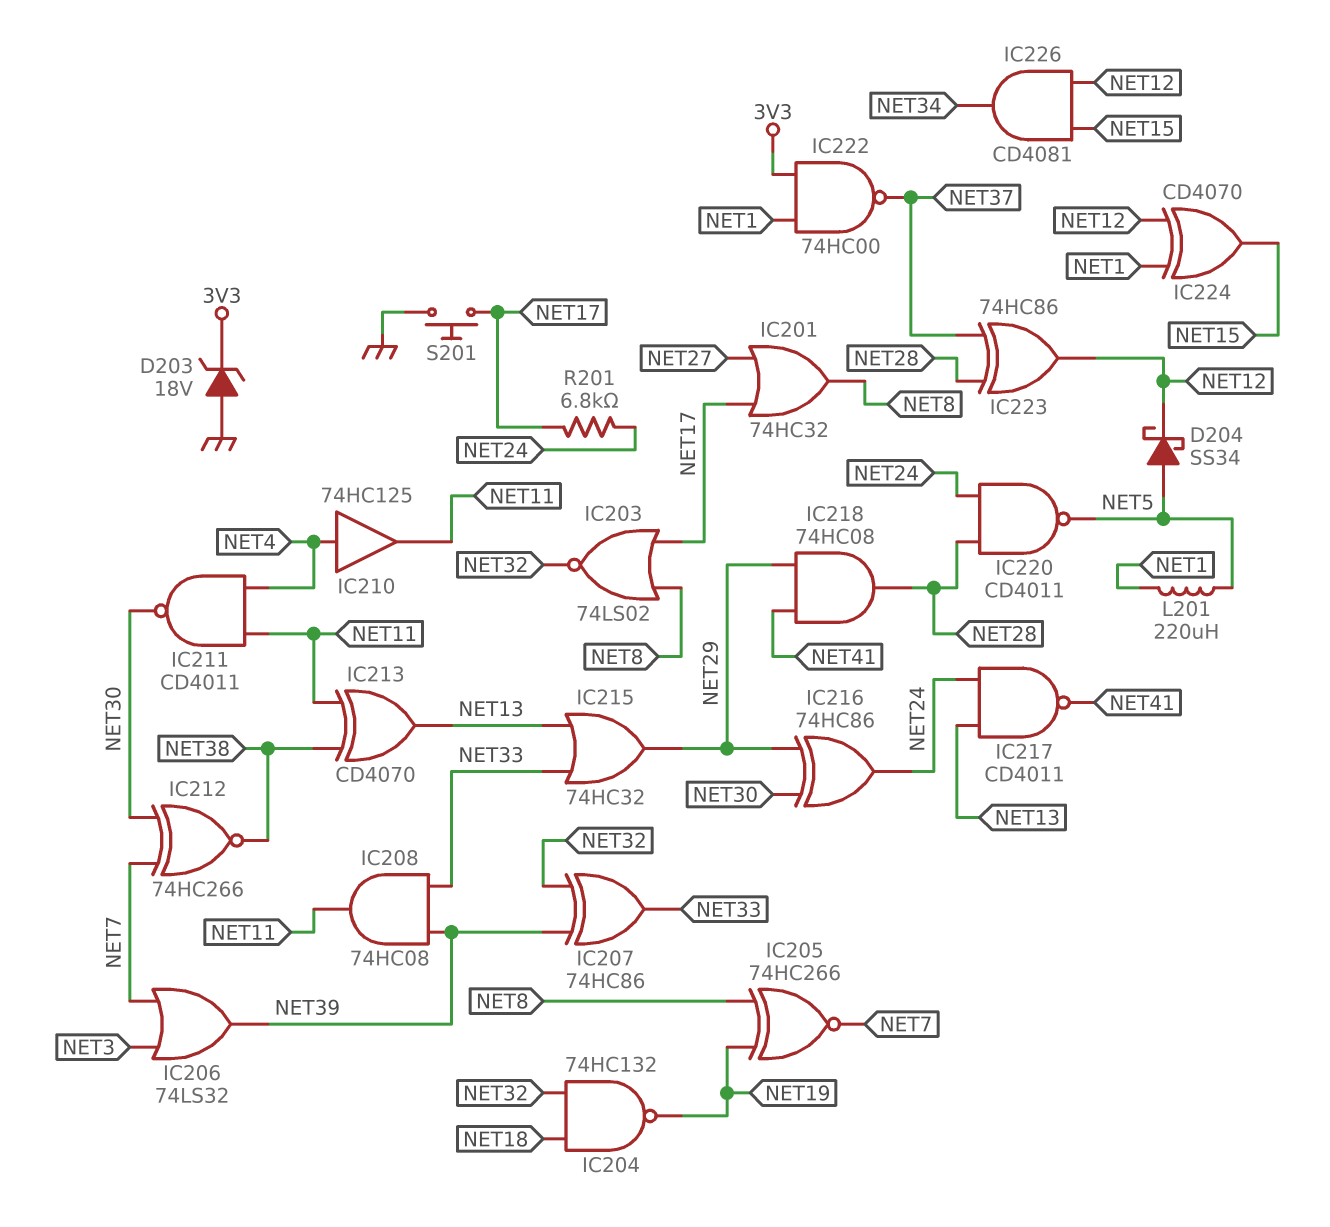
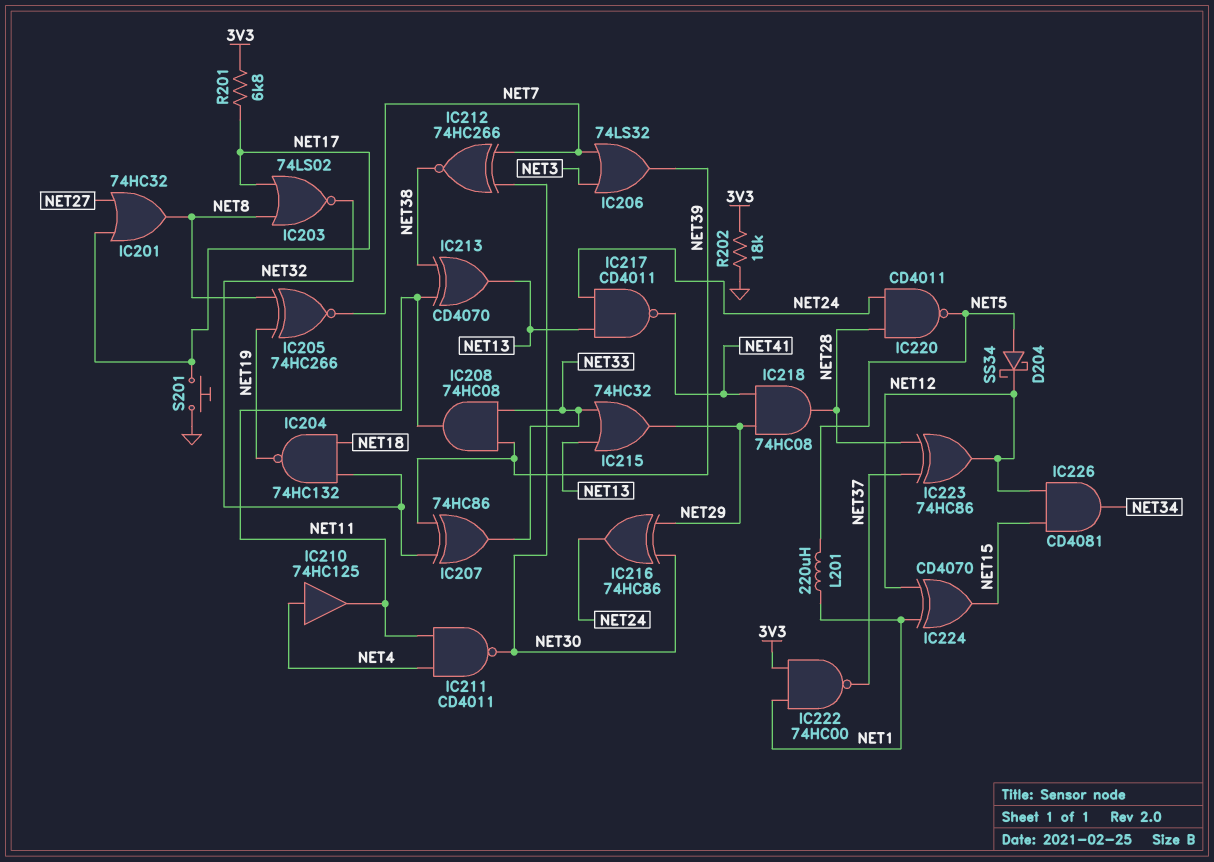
D203: zener 18V (A GND, K 3V3) -> none
R201: 6.8k (NET17, NET24) -> 6.8k (3V3, NET17)
R202: none -> 18k (3V3, GND)

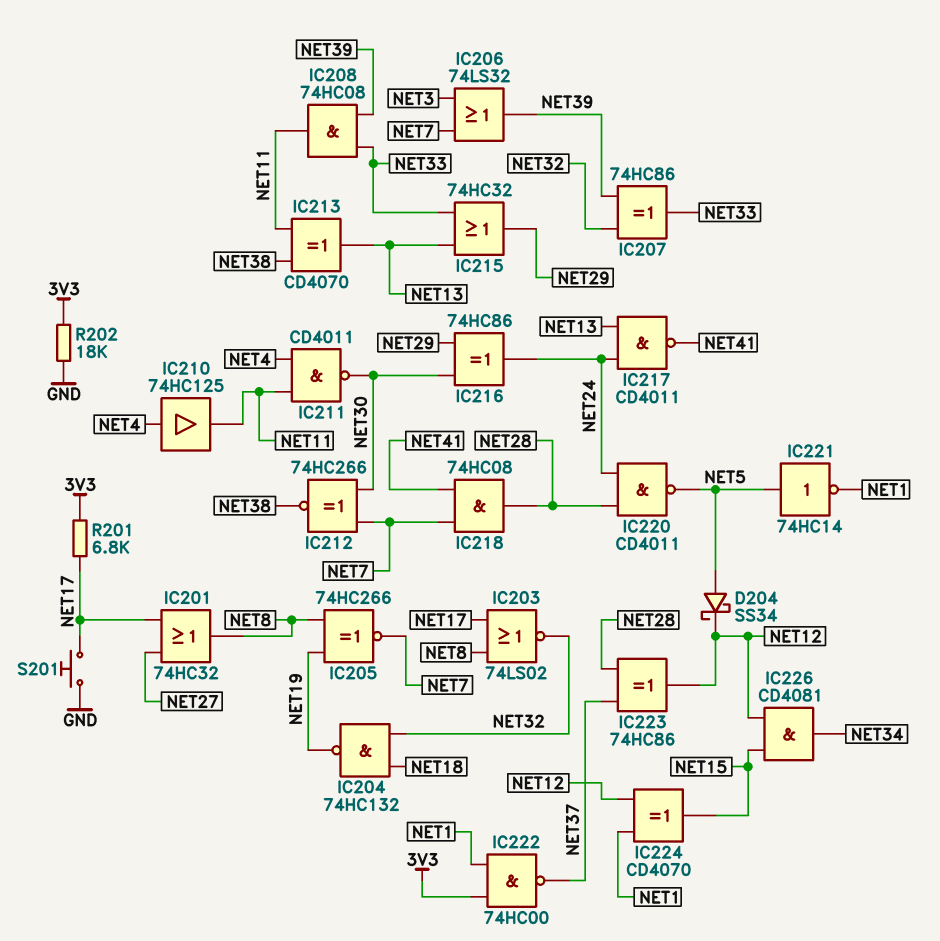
IC218: AND 74HC08 (in NET29, in NET41, out NET28) -> AND 74HC08 (in NET7, in NET41, out NET28)
IC221: none -> NOT 74HC14 (in NET5, out NET1)
L201: 220uH (NET1, NET5) -> none

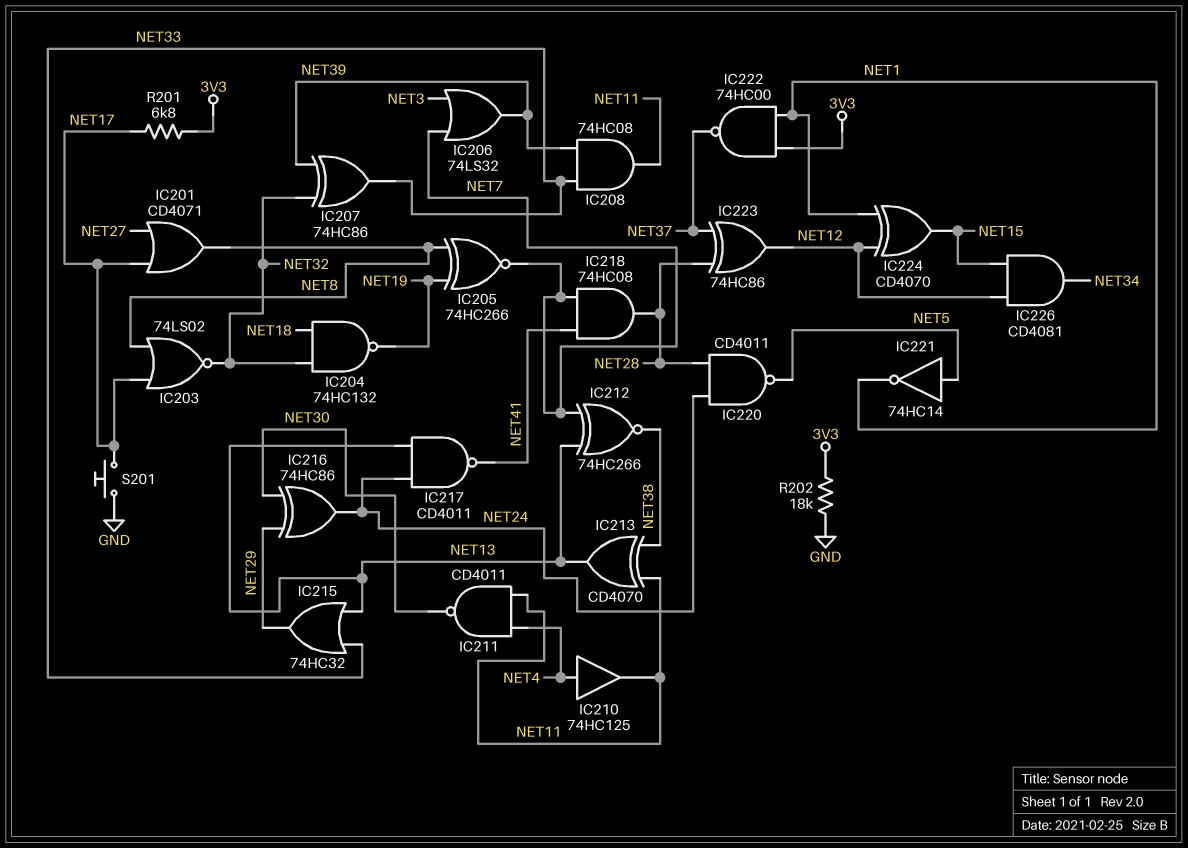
D204: schottky SS34 (A NET5, K NET12) -> none
IC201: OR 74HC32 (in NET17, in NET27, out NET8) -> OR CD4071 (in NET17, in NET27, out NET8)
IC212: XNOR 74HC266 (in NET7, in NET30, out NET38) -> XNOR 74HC266 (in NET7, in NET13, out NET38)

